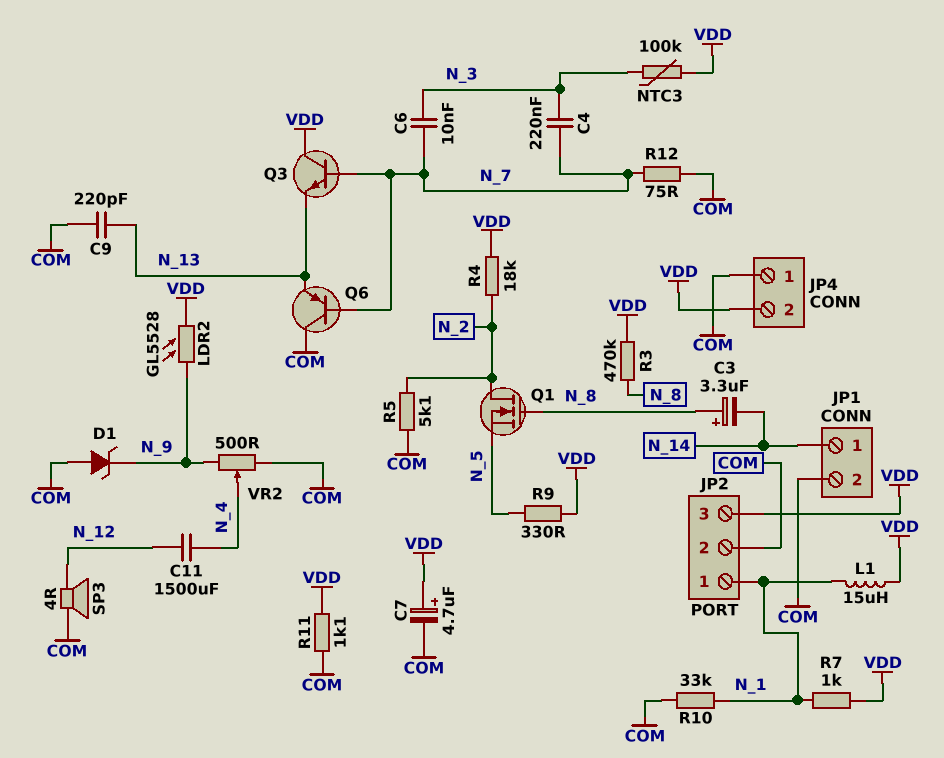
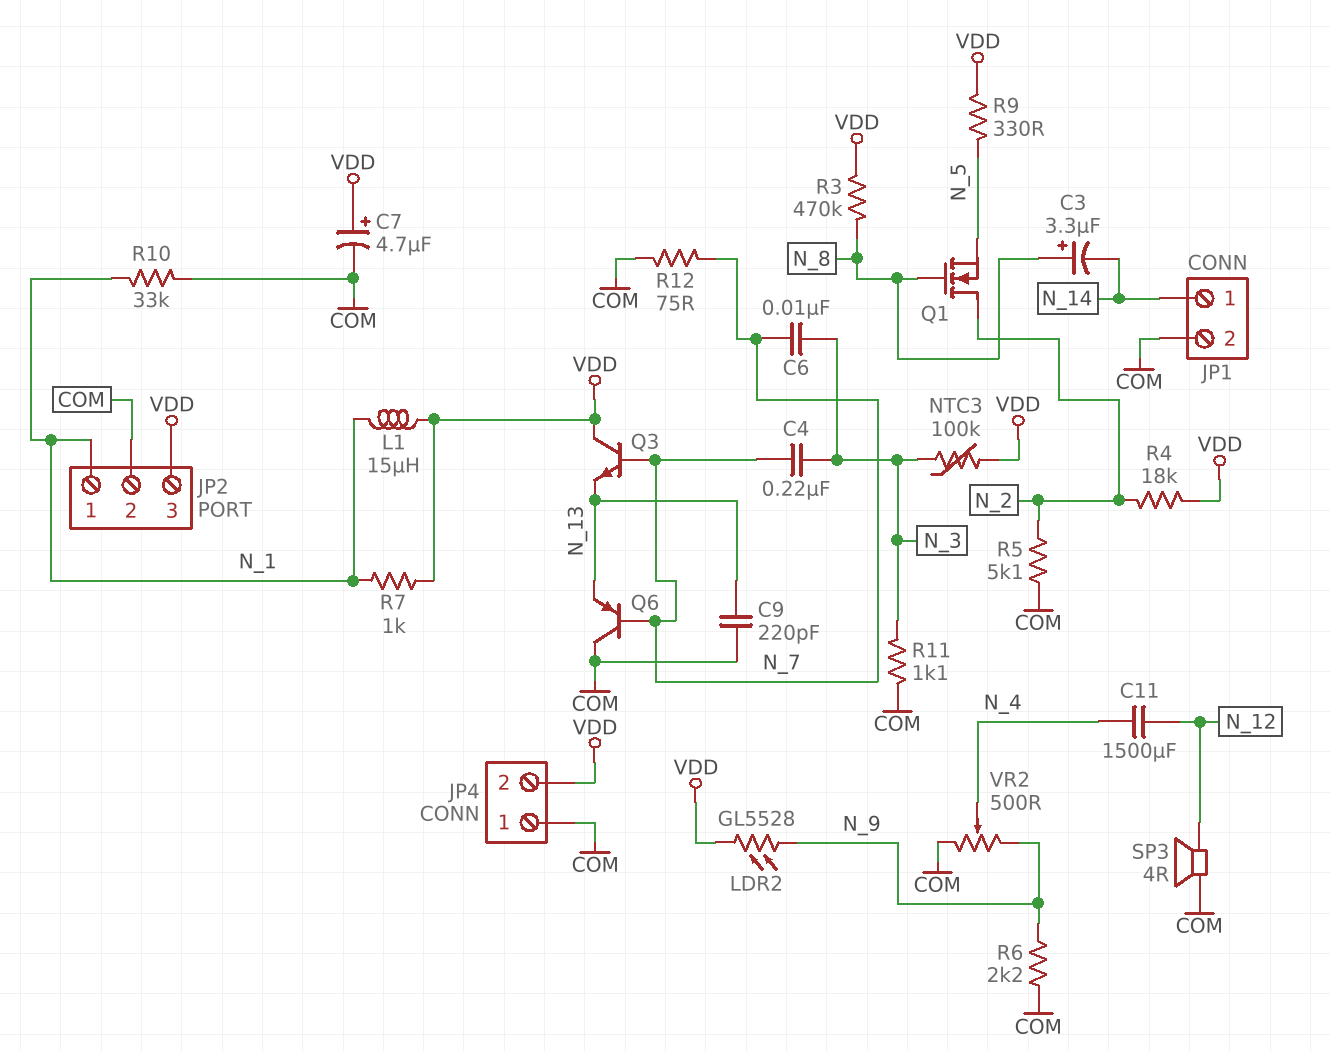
D1: zener (A COM, K N_9) -> none
R6: none -> 2.2k (COM, N_9)
R11: 1.1k (COM, VDD) -> 1.1k (COM, N_3)

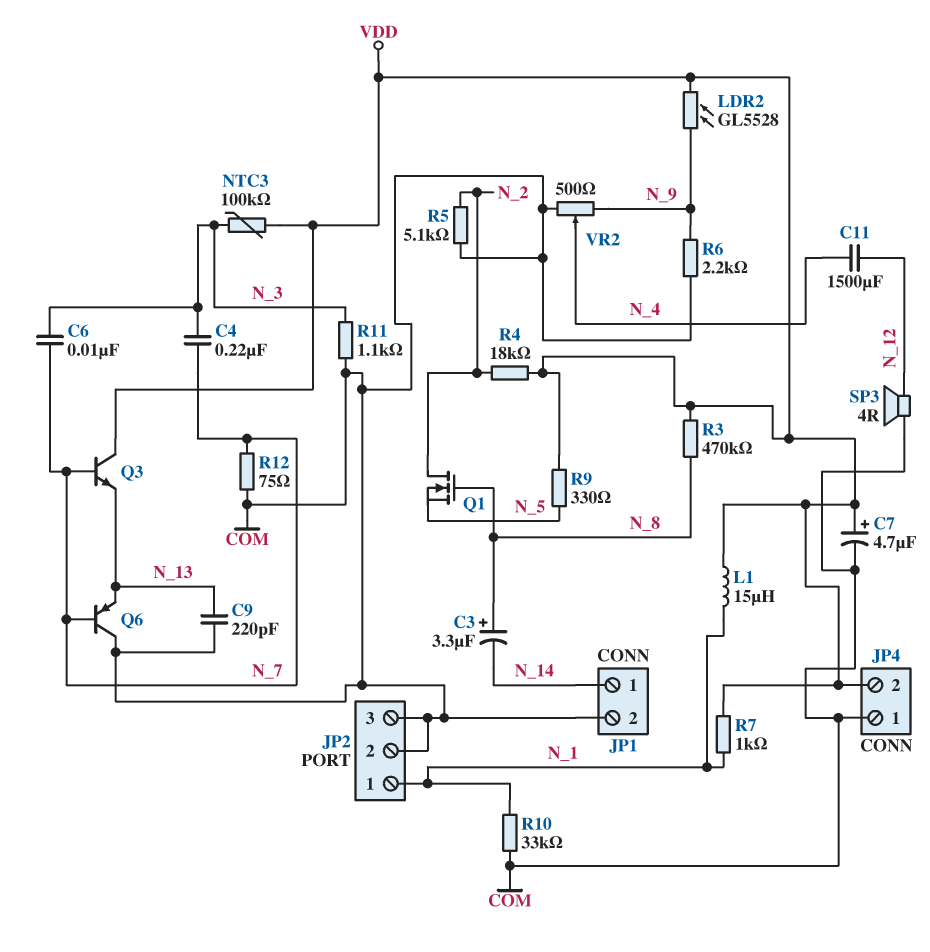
JP2 pin 3: VDD -> COM

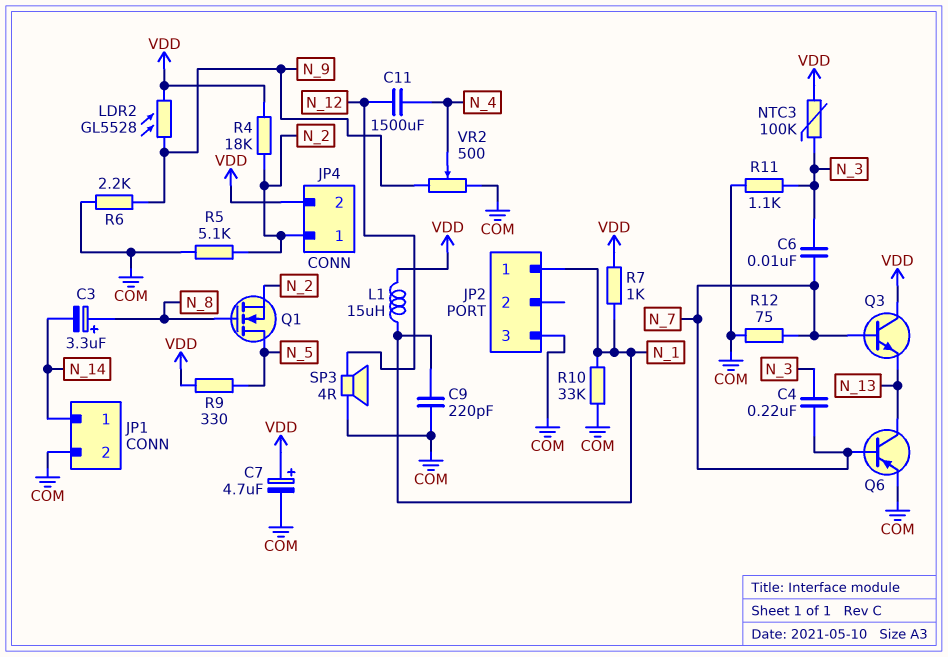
C9: 220pF (COM, N_13) -> 220pF (COM, N_1)
JP2 pin 2: COM -> none
JP4 pin 1: COM -> N_2
Q1: NMOS (G N_8, D N_2, S N_5) -> NMOS (G N_8, D N_5, S N_2)
Q6: PNP (B N_7, C COM, E N_13) -> PNP (B N_7, C N_13, E COM)
R3: 470k (N_8, VDD) -> none

